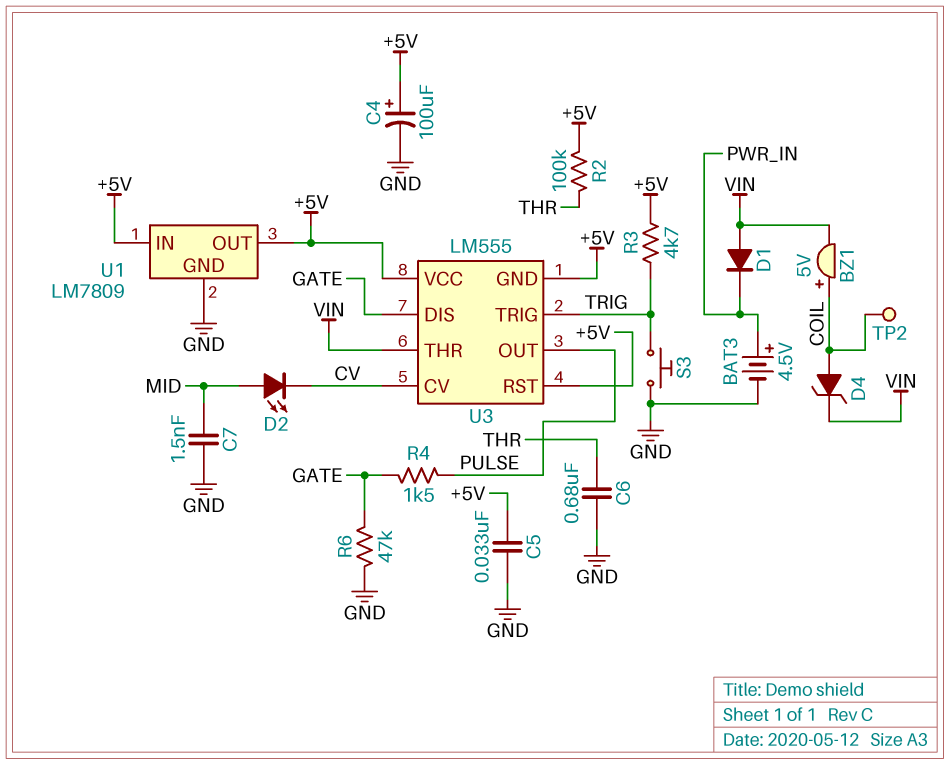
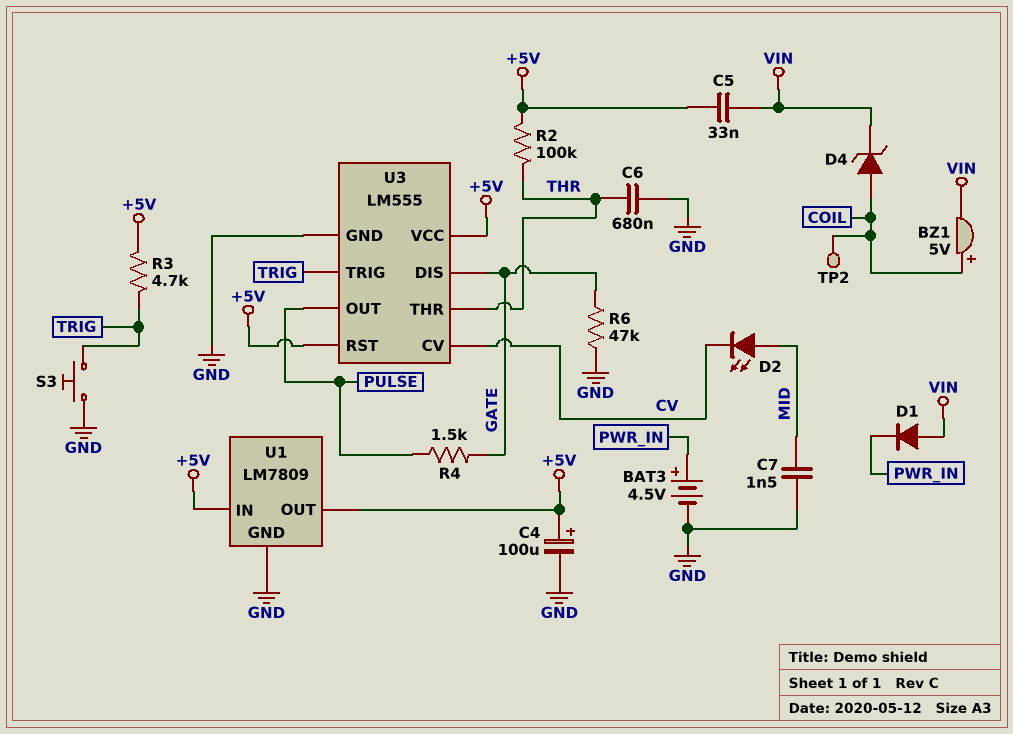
C5: 33nF (+5V, GND) -> 33nF (+5V, VIN)
U3 pin GND: +5V -> GND
U3 pin THR: VIN -> THR

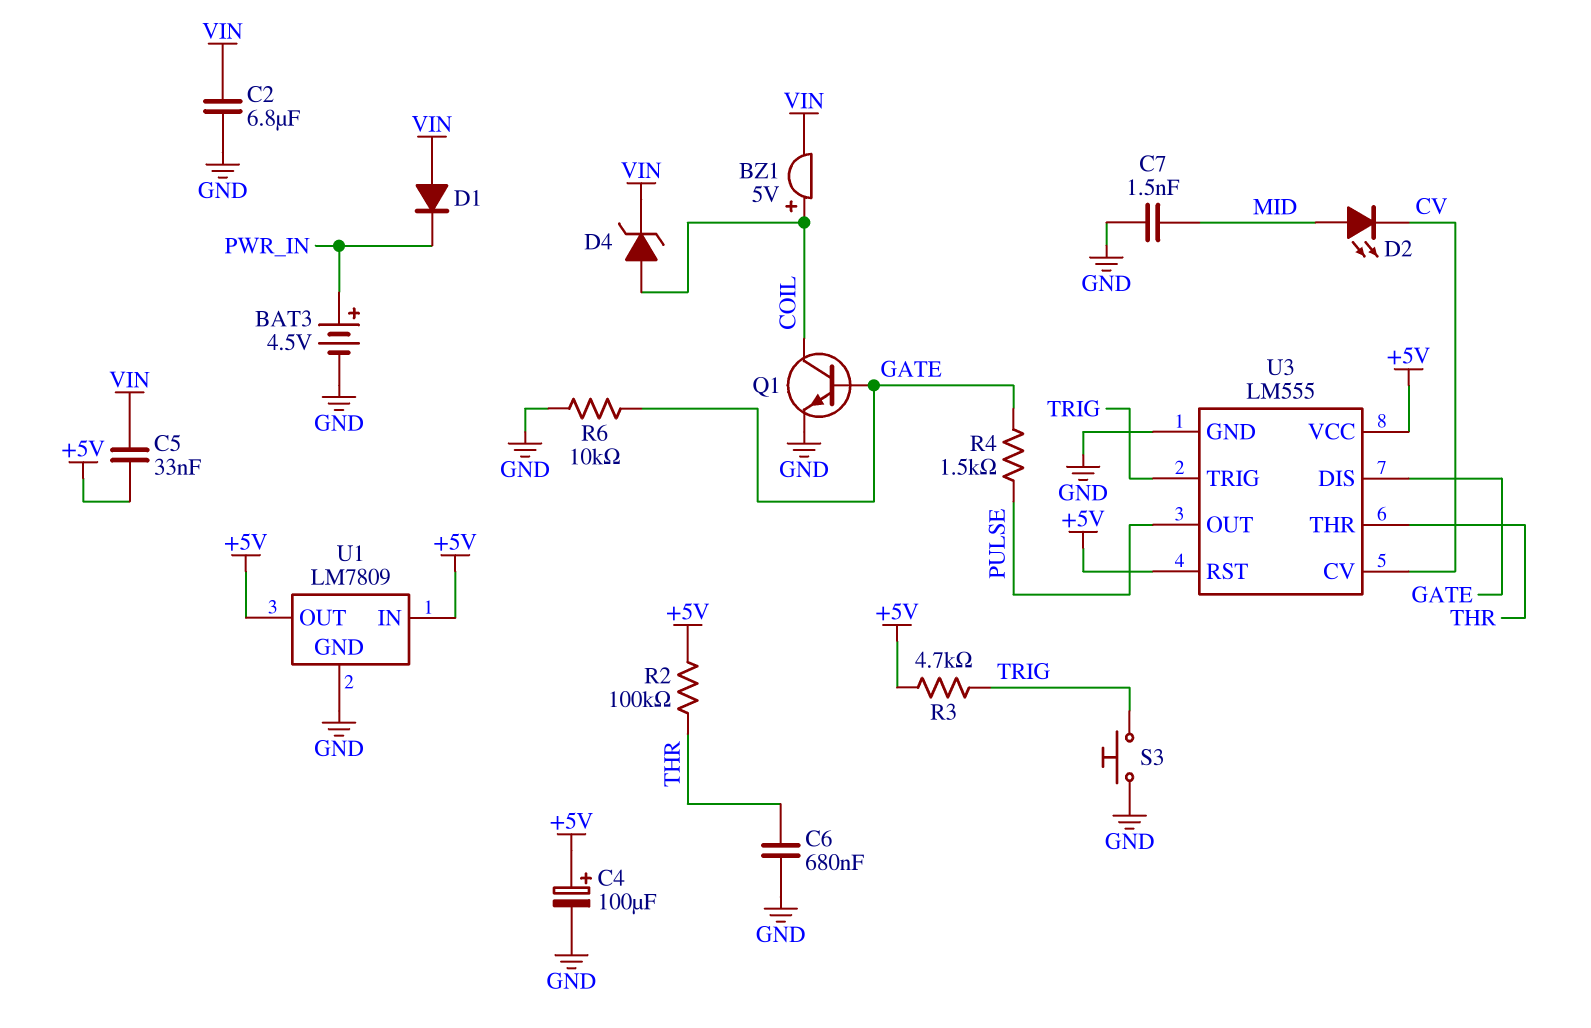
C2: none -> 6.8uF (GND, VIN)
Q1: none -> NPN (B GATE, C COIL, E GND)
R6: 47k (GATE, GND) -> 10k (GATE, GND)
TP2: test point (COIL) -> none

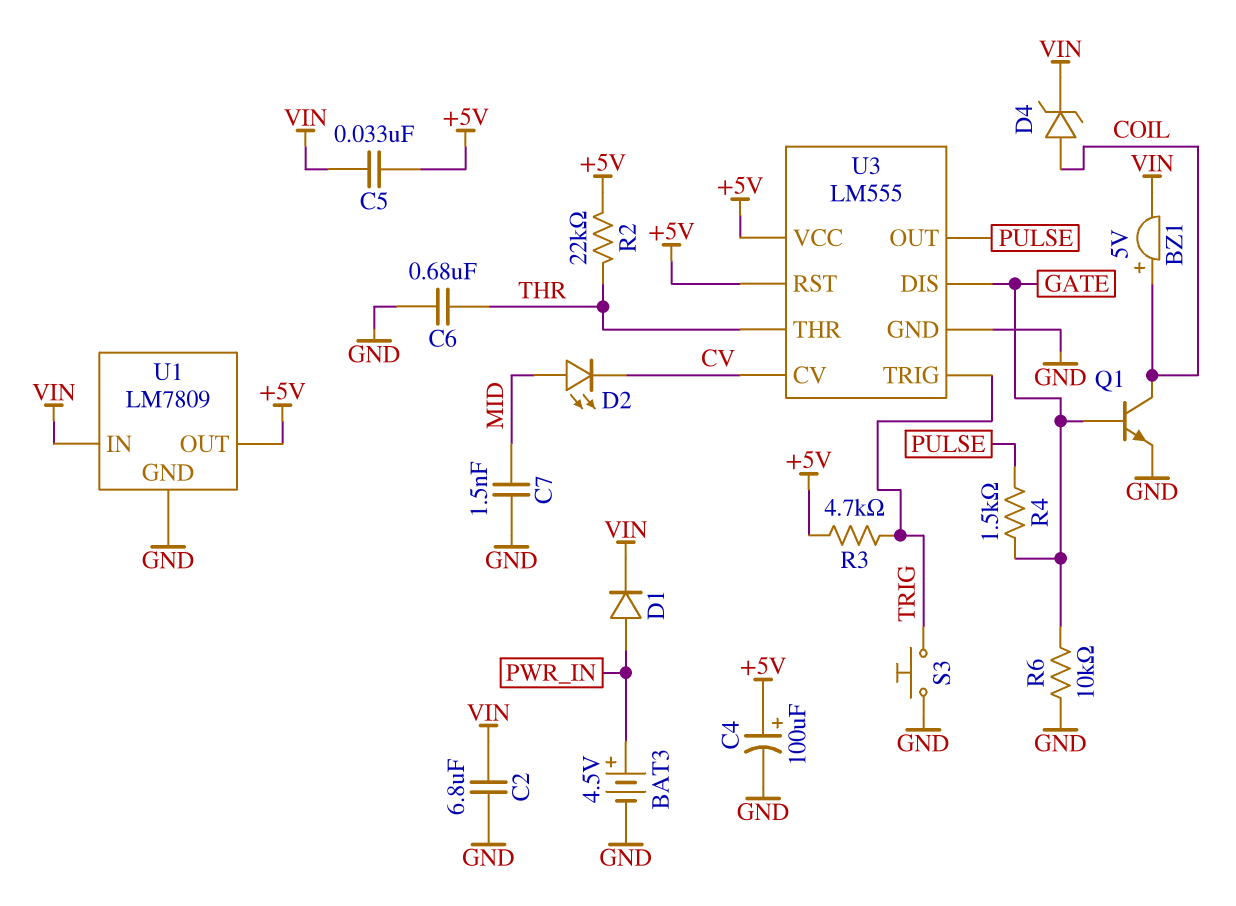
D1: diode (A VIN, K PWR_IN) -> diode (A PWR_IN, K VIN)
R2: 100k (+5V, THR) -> 22k (+5V, THR)
U1 pin IN: +5V -> VIN

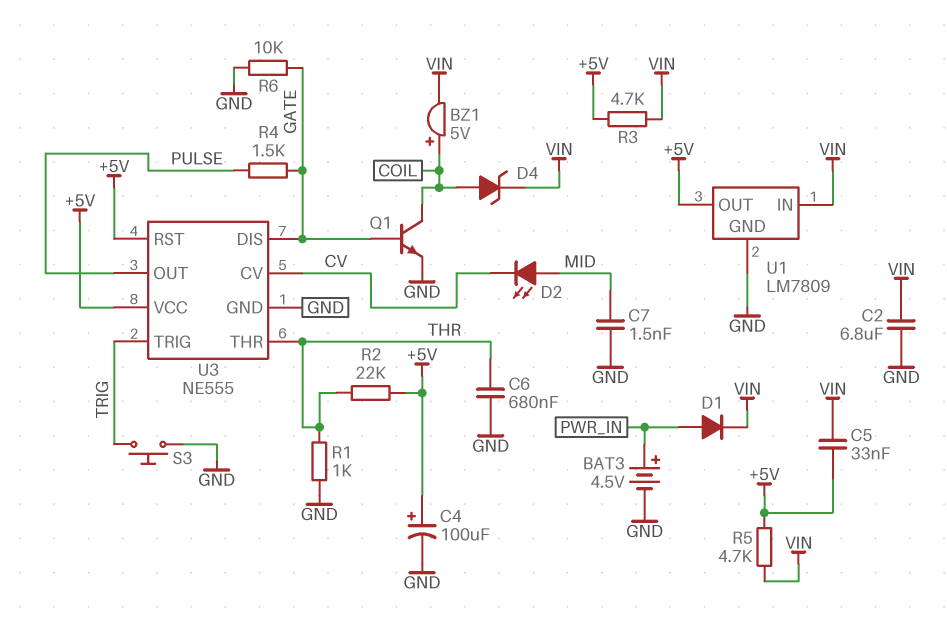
R1: none -> 1k (GND, THR)
R3: 4.7k (+5V, TRIG) -> 4.7k (+5V, VIN)
R5: none -> 4.7k (+5V, VIN)
U3: LM555 -> NE555

